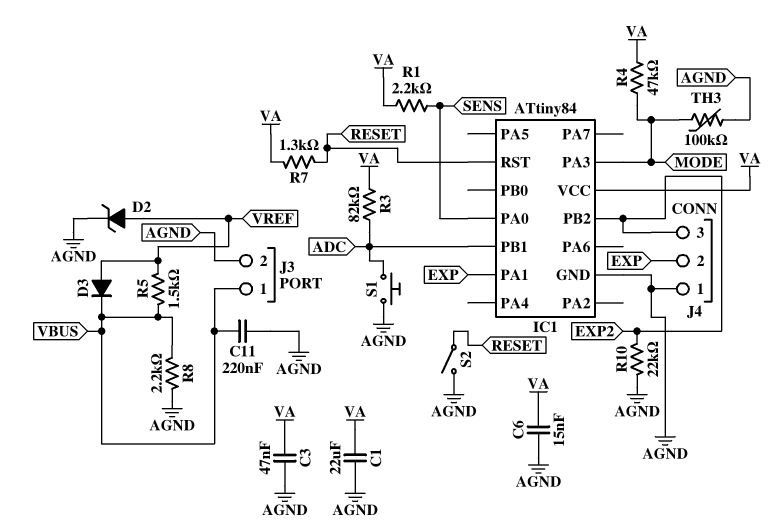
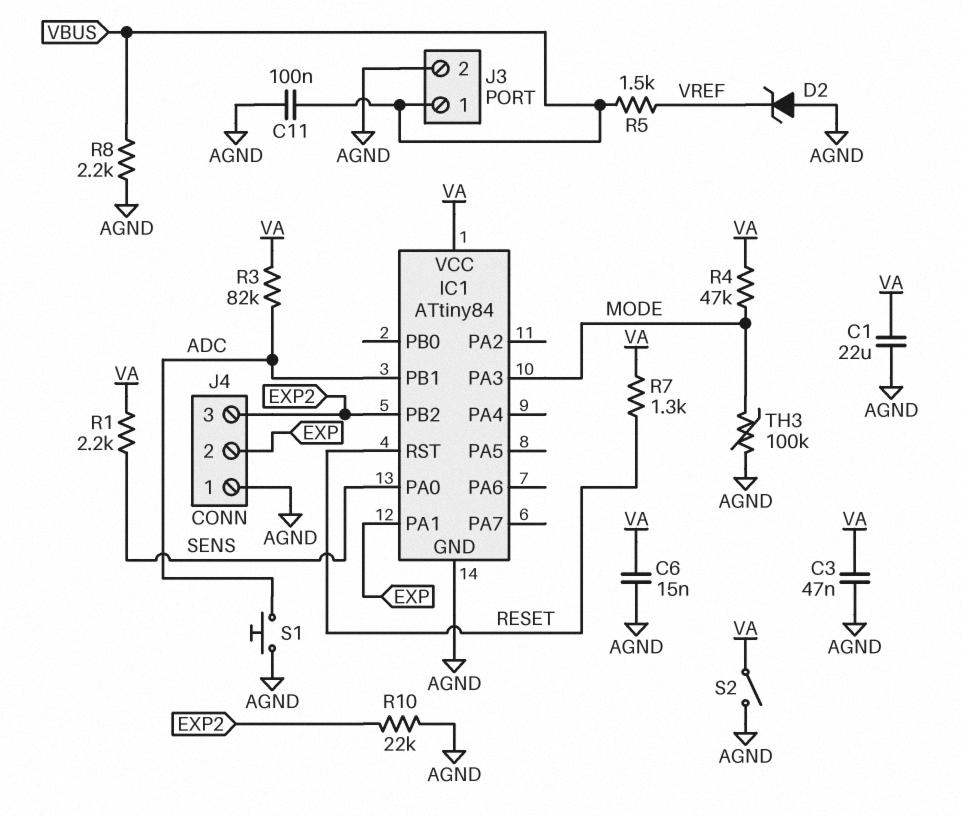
C11: 220nF (AGND, VBUS) -> 100nF (AGND, VBUS)
D2: zener (A VREF, K AGND) -> zener (A AGND, K VREF)
D3: diode (A VREF, K VBUS) -> none
S2: switch (AGND, RESET) -> switch (AGND, VA)

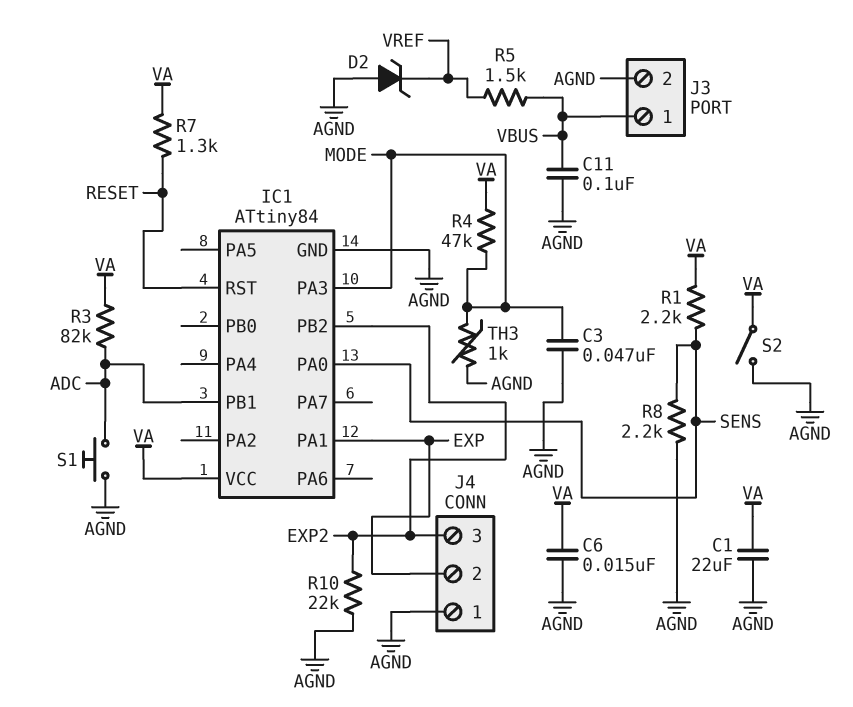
C3: 47nF (AGND, VA) -> 47nF (AGND, MODE)
R8: 2.2k (AGND, VBUS) -> 2.2k (AGND, SENS)
TH3: 100k (AGND, MODE) -> 1k (AGND, MODE)

